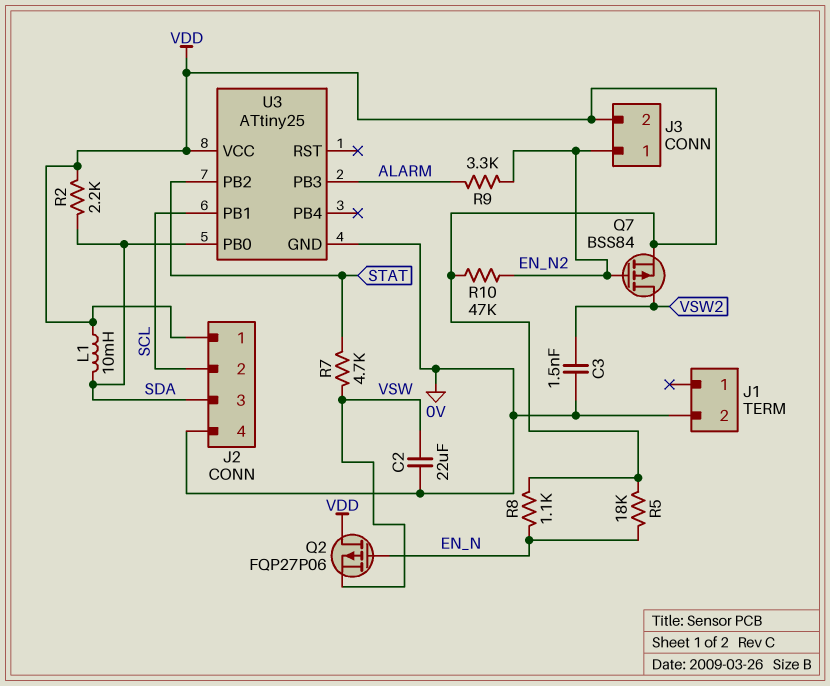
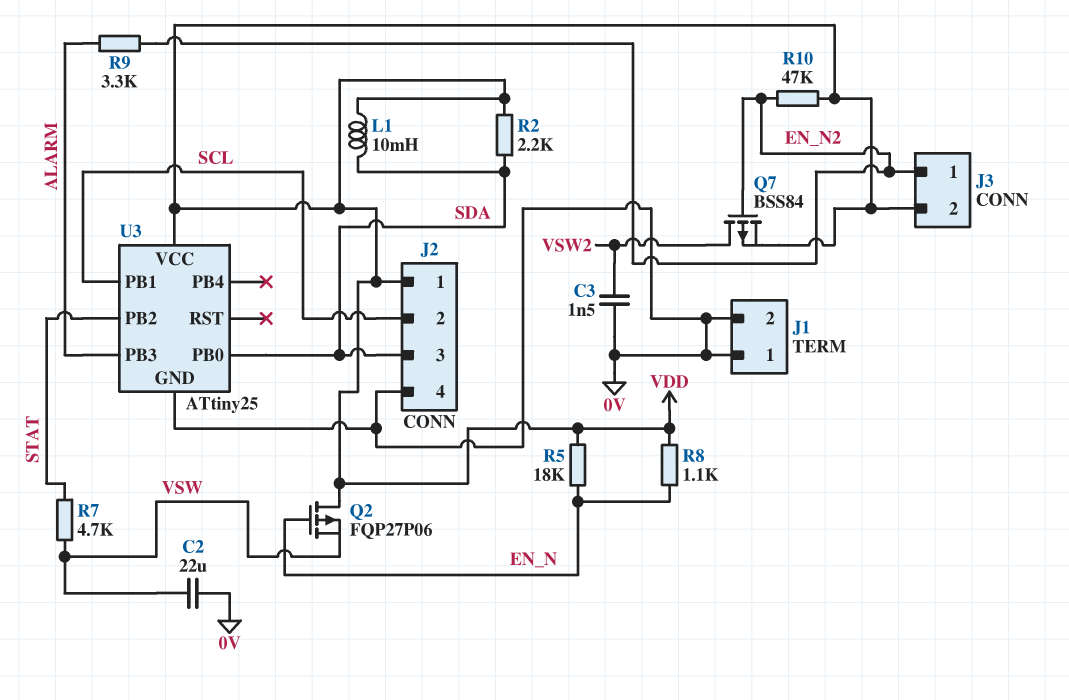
J1 pin 1: none -> 0V

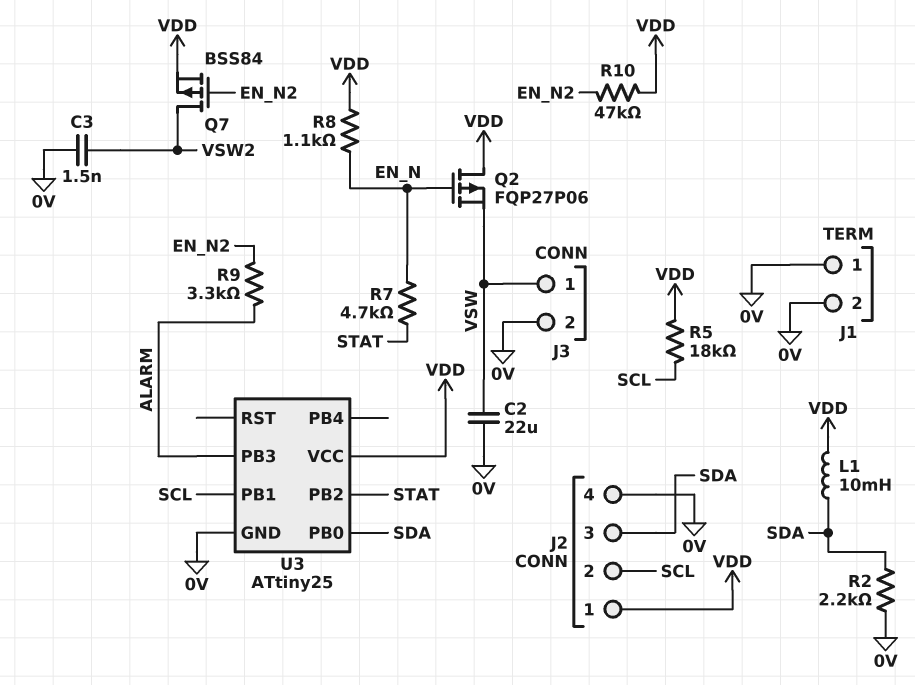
J3 pin 1: EN_N2 -> VSW
J3 pin 2: VDD -> 0V
R2: 2.2k (SDA, VDD) -> 2.2k (0V, SDA)
R5: 18k (EN_N, VDD) -> 18k (SCL, VDD)
R7: 4.7k (STAT, VSW) -> 4.7k (EN_N, STAT)

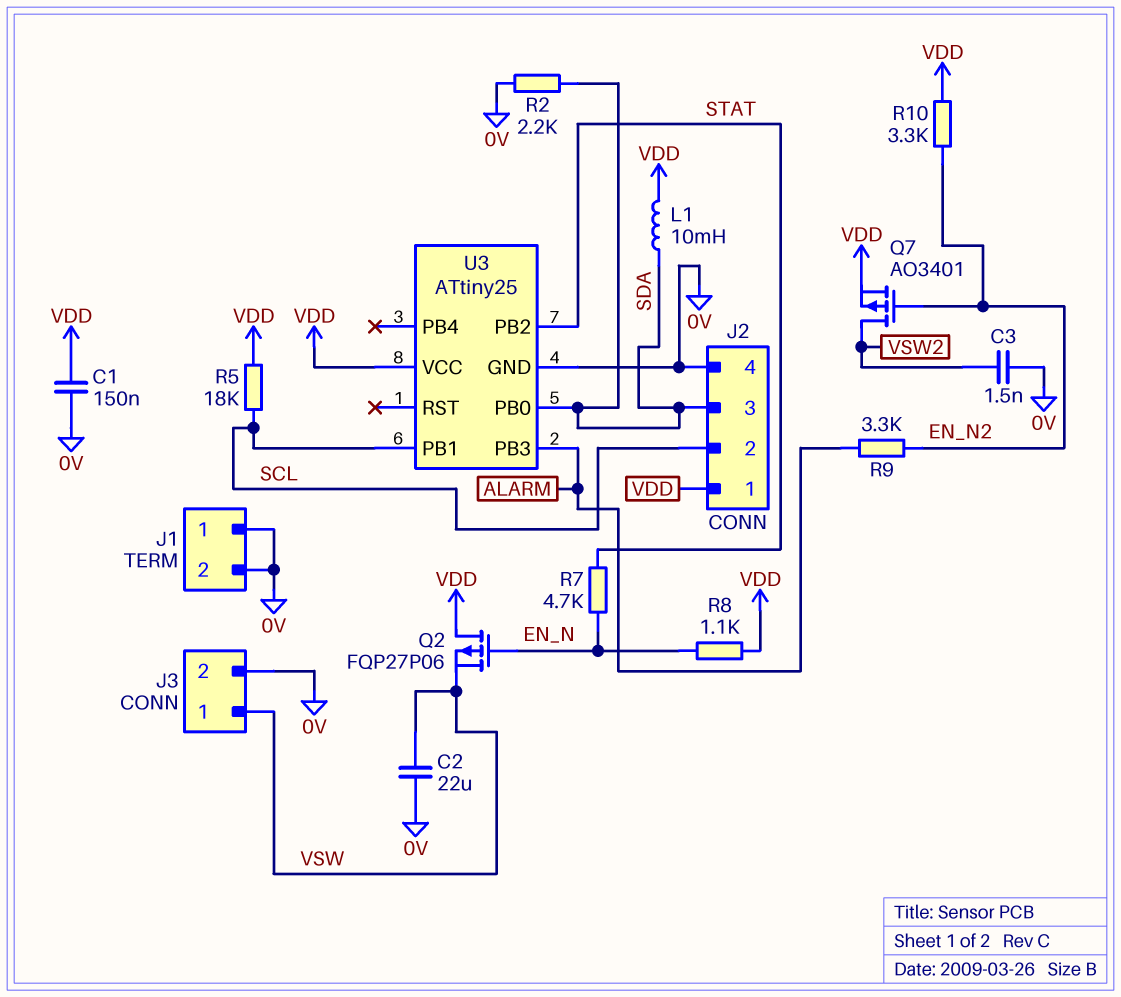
C1: none -> 150nF (0V, VDD)
Q7: PMOS BSS84 (G EN_N2, D VSW2, S VDD) -> PMOS AO3401 (G EN_N2, D VSW2, S VDD)
R10: 47k (EN_N2, VDD) -> 3.3k (EN_N2, VDD)

